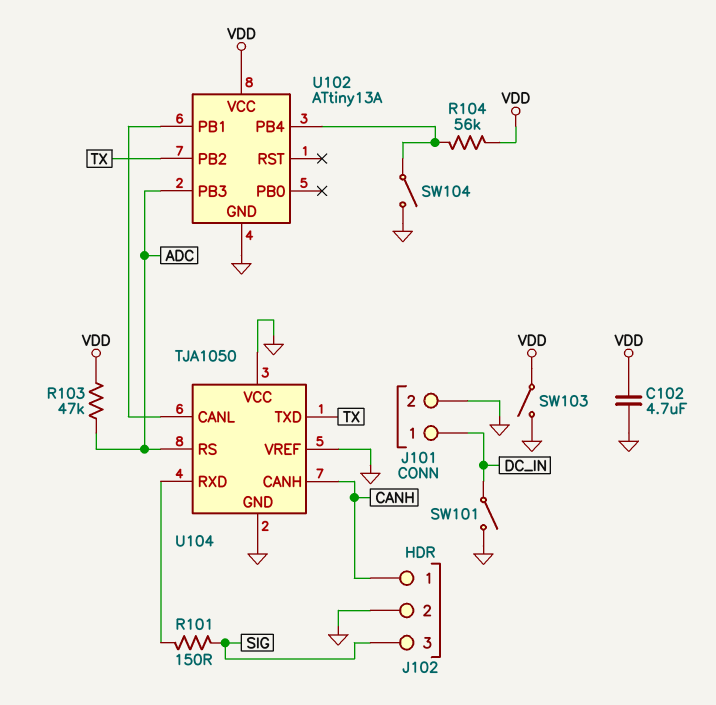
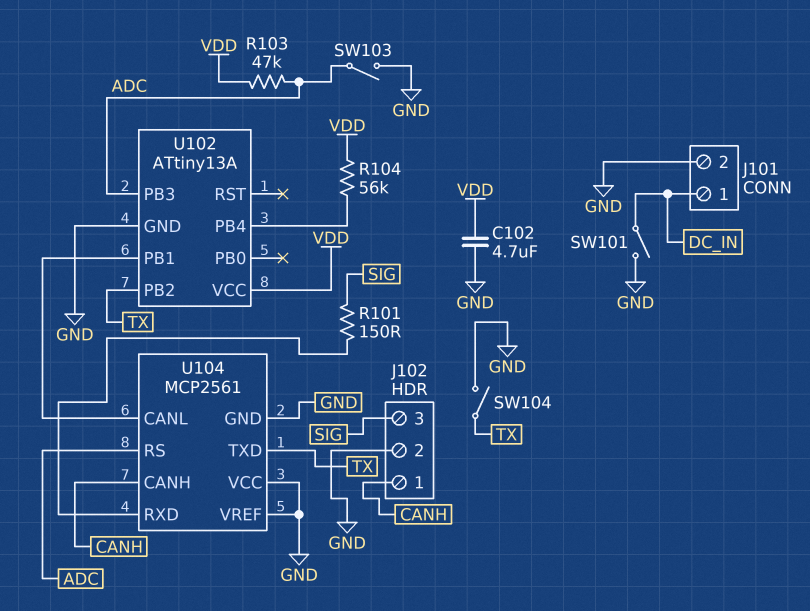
SW103: switch (GND, VDD) -> switch (ADC, GND)
SW104: switch (GND, U102/PB4) -> switch (GND, TX)
U104: TJA1050 -> MCP2561

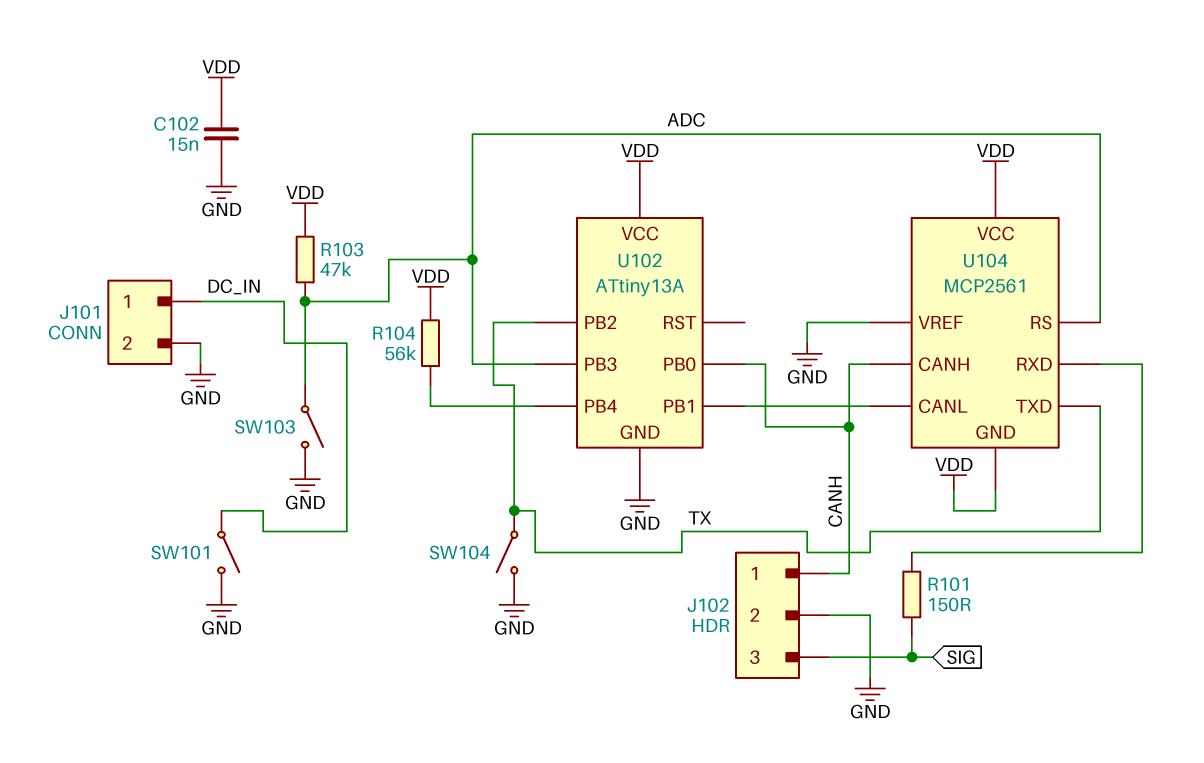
C102: 4.7uF (GND, VDD) -> 15nF (GND, VDD)
U102 pin PB0: none -> CANH
U104 pin GND: GND -> VDD
U104 pin VCC: GND -> VDD

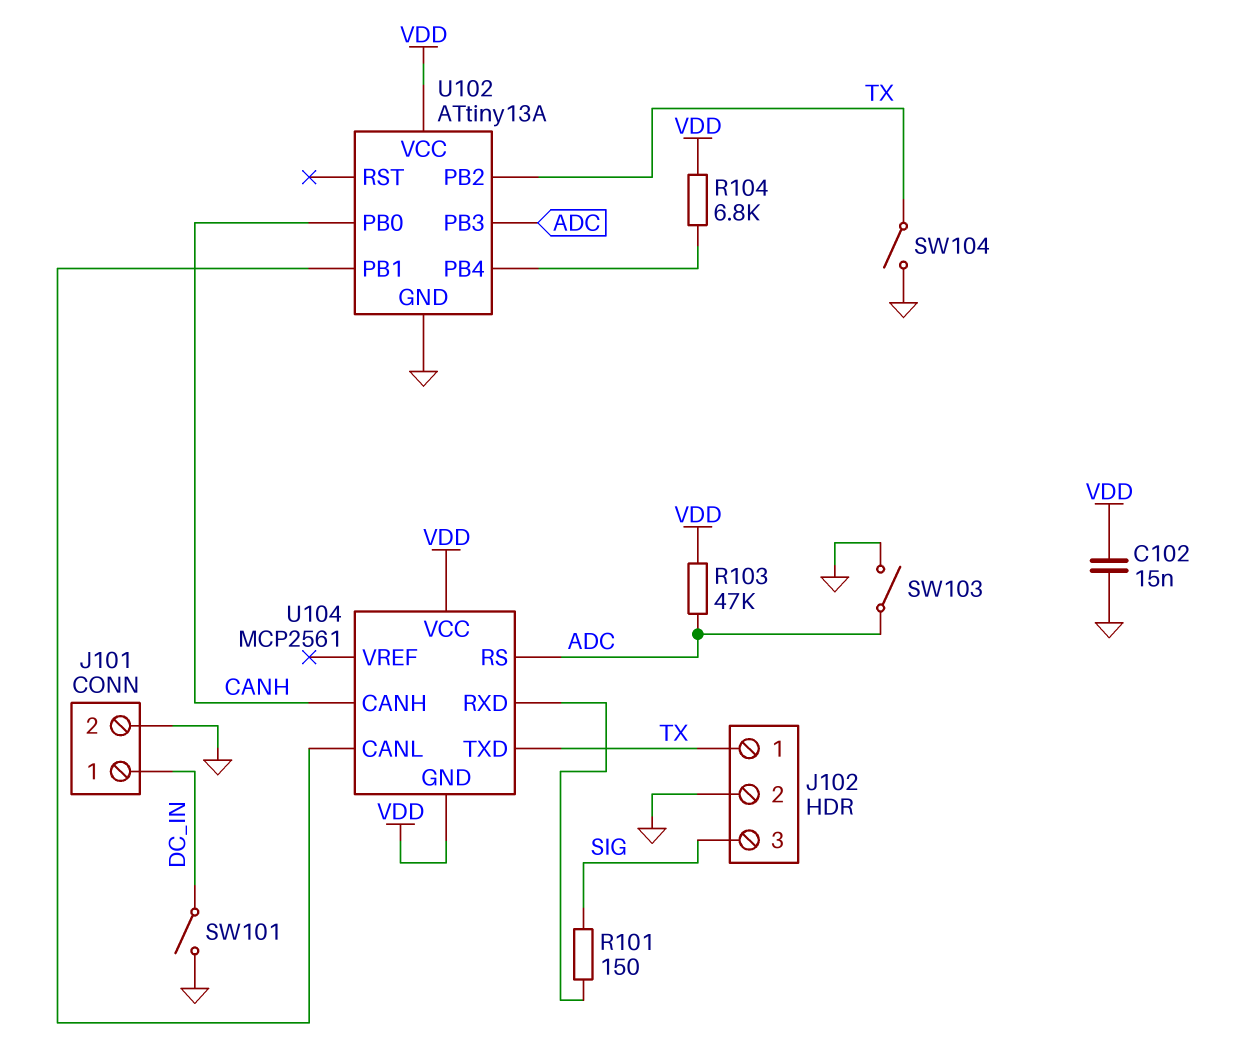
J102 pin 1: CANH -> TX
R104: 56k (U102/PB4, VDD) -> 6.8k (U102/PB4, VDD)
U104 pin VREF: GND -> none

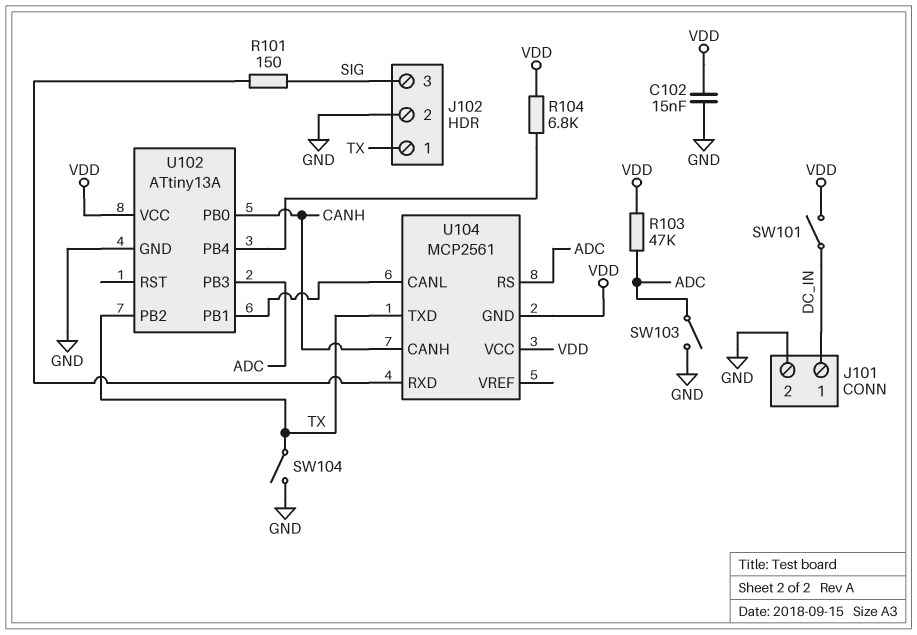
SW101: switch (DC_IN, GND) -> switch (DC_IN, VDD)

